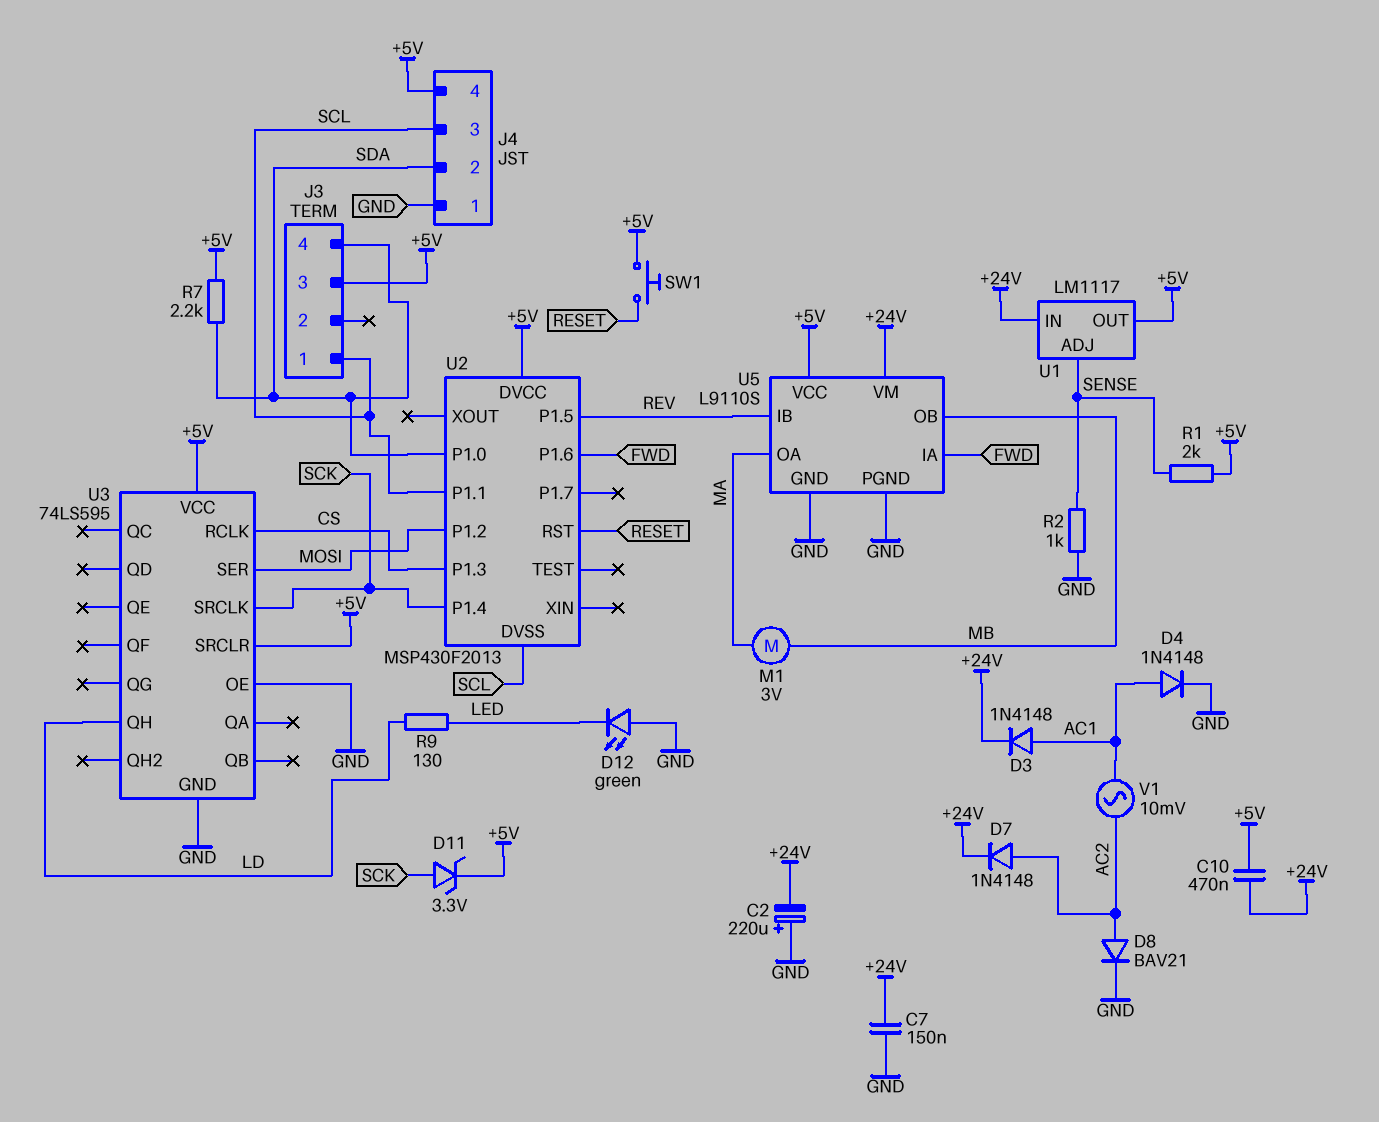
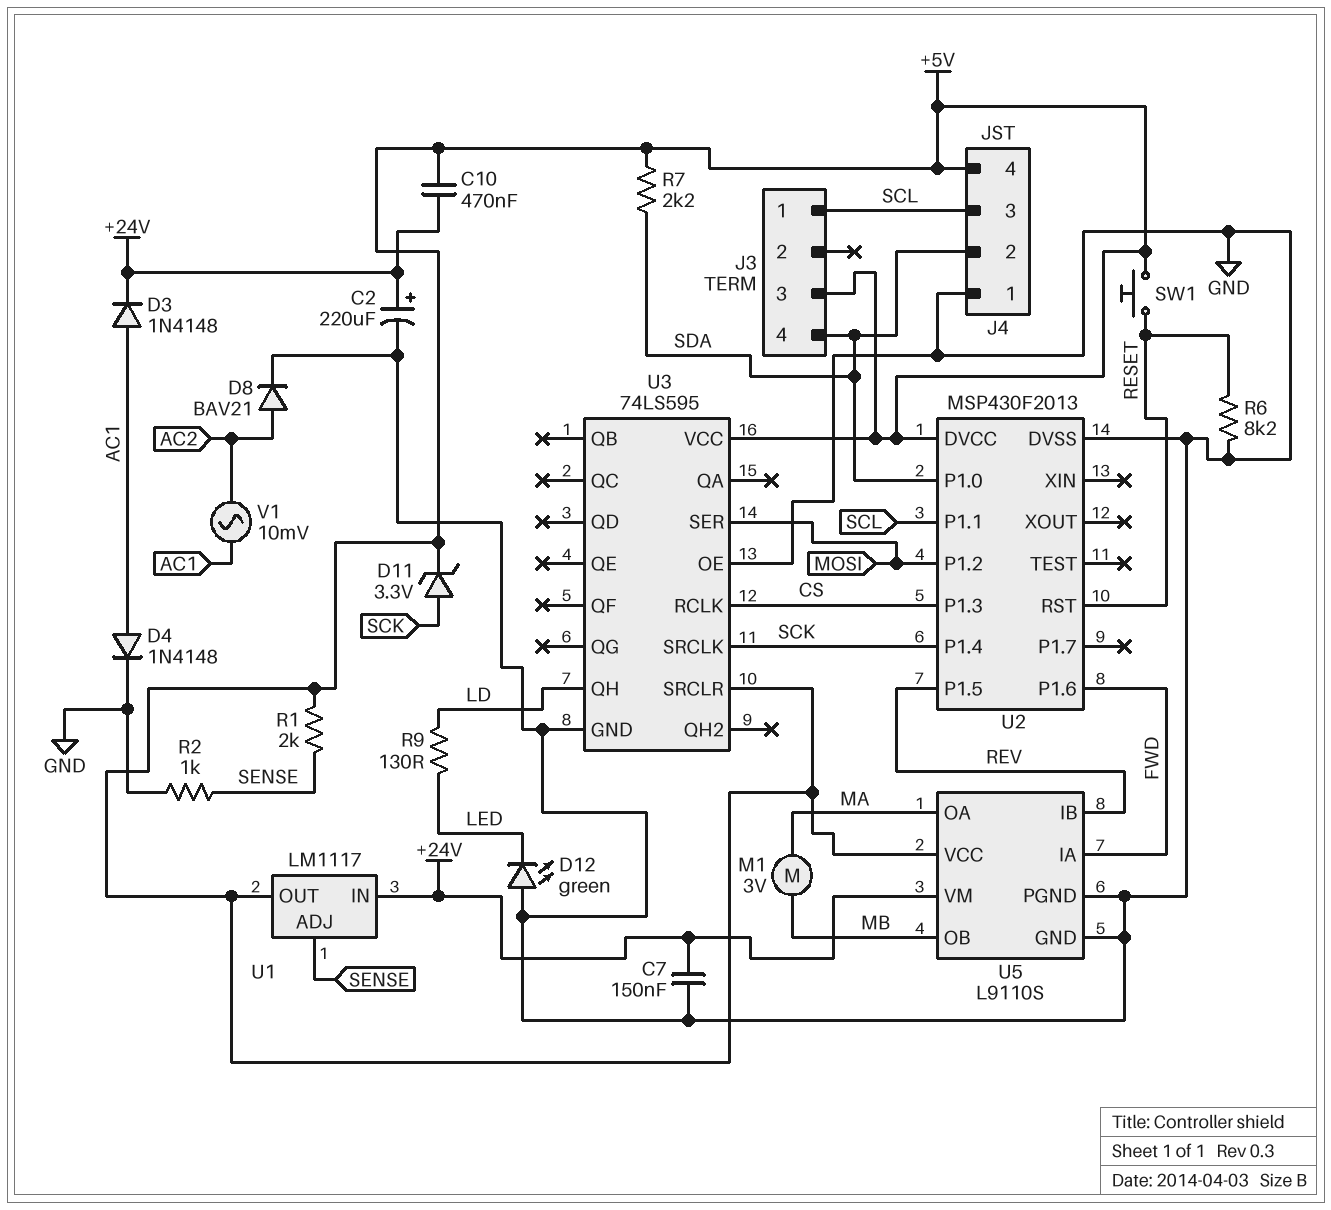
C2: 220uF (plus GND, minus +24V) -> 220uF (plus +24V, minus GND)
D7: diode 1N4148 (A AC2, K +24V) -> none
R6: none -> 8.2k (GND, RESET)
U2 pin DVSS: SCL -> GND

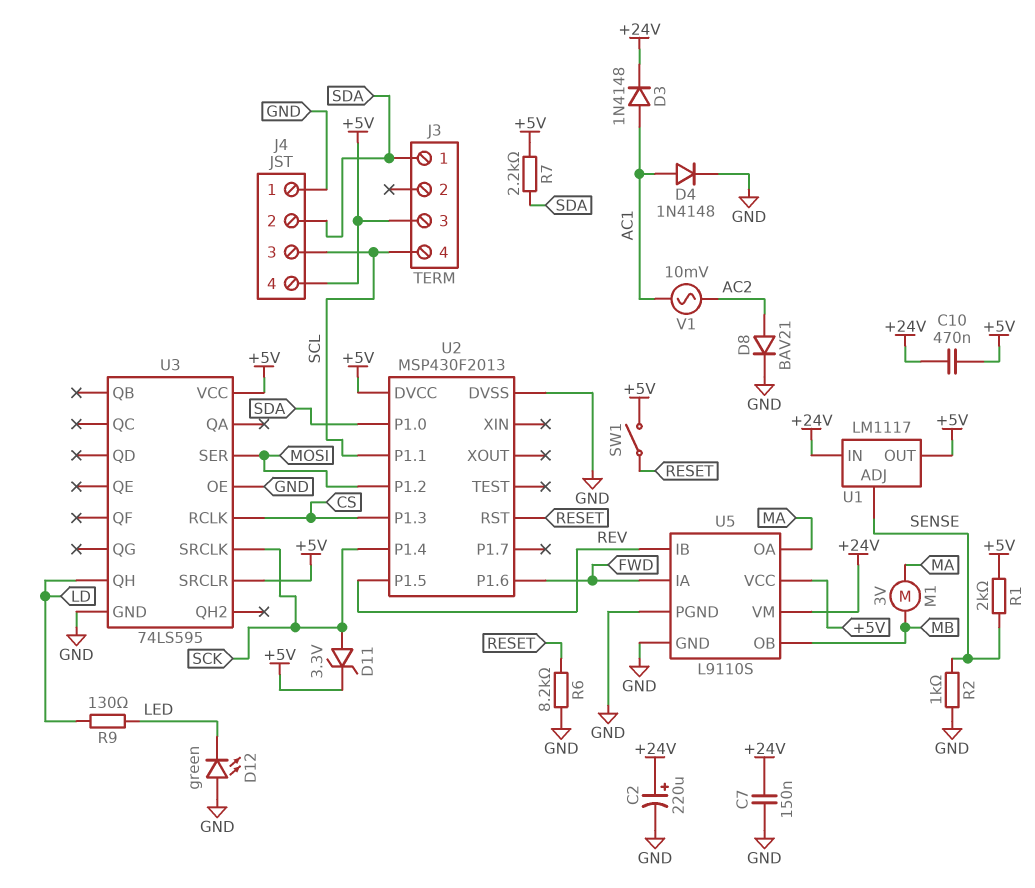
J3 pin 1: SCL -> SDA
J3 pin 4: SDA -> SCL
SW1: button (+5V, RESET) -> switch (+5V, RESET)

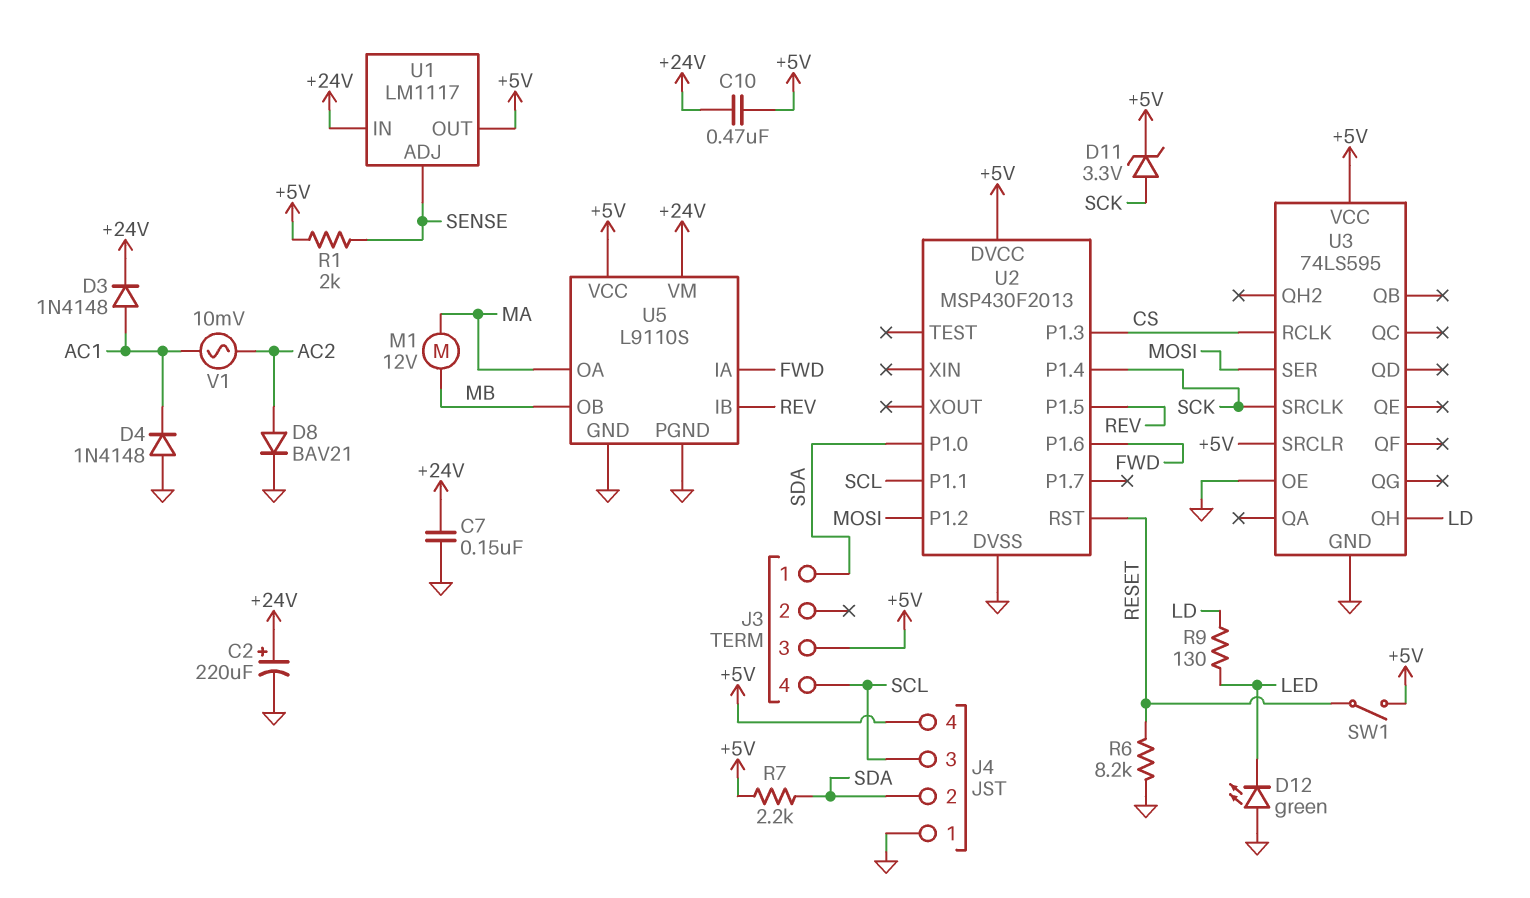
D4: diode 1N4148 (A AC1, K GND) -> diode 1N4148 (A GND, K AC1)
M1: motor 3V (MA, MB) -> motor 12V (MA, MB)
R2: 1k (GND, SENSE) -> none

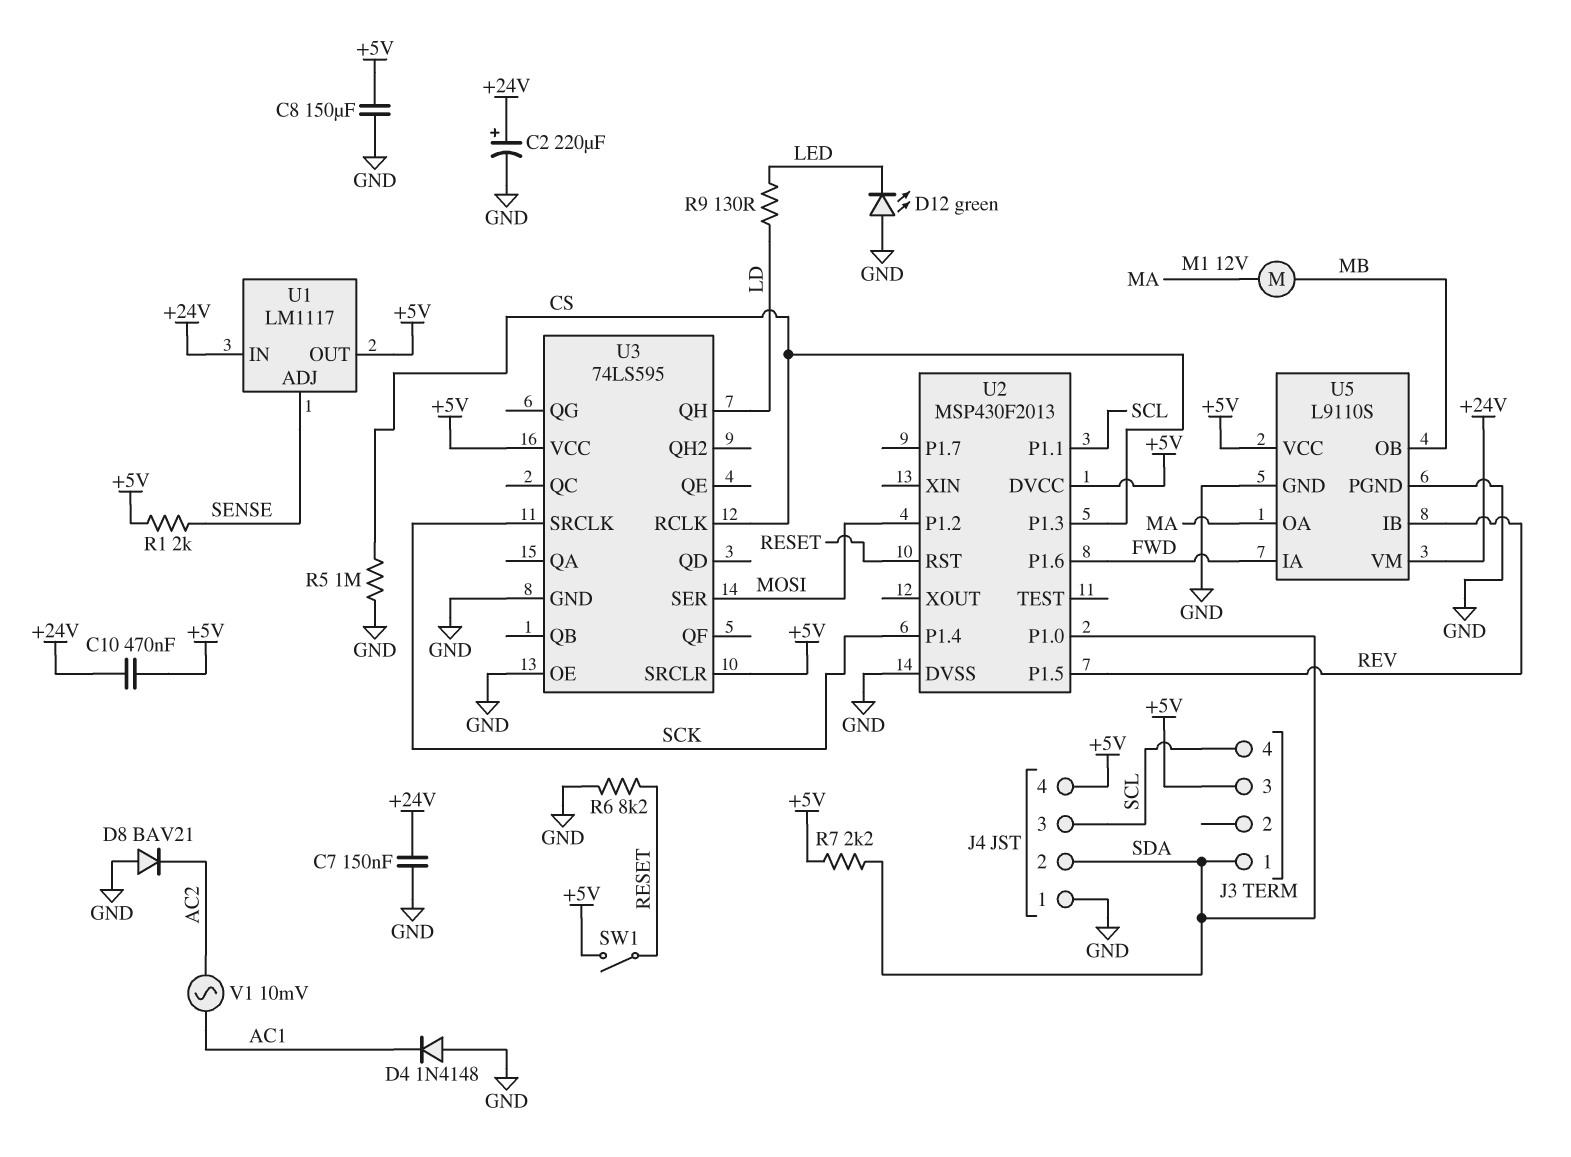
C8: none -> 150uF (+5V, GND)
D3: diode 1N4148 (A AC1, K +24V) -> none
D8: diode BAV21 (A AC2, K GND) -> diode BAV21 (A GND, K AC2)
D11: zener 3.3V (A SCK, K +5V) -> none
R5: none -> 1M (CS, GND)

